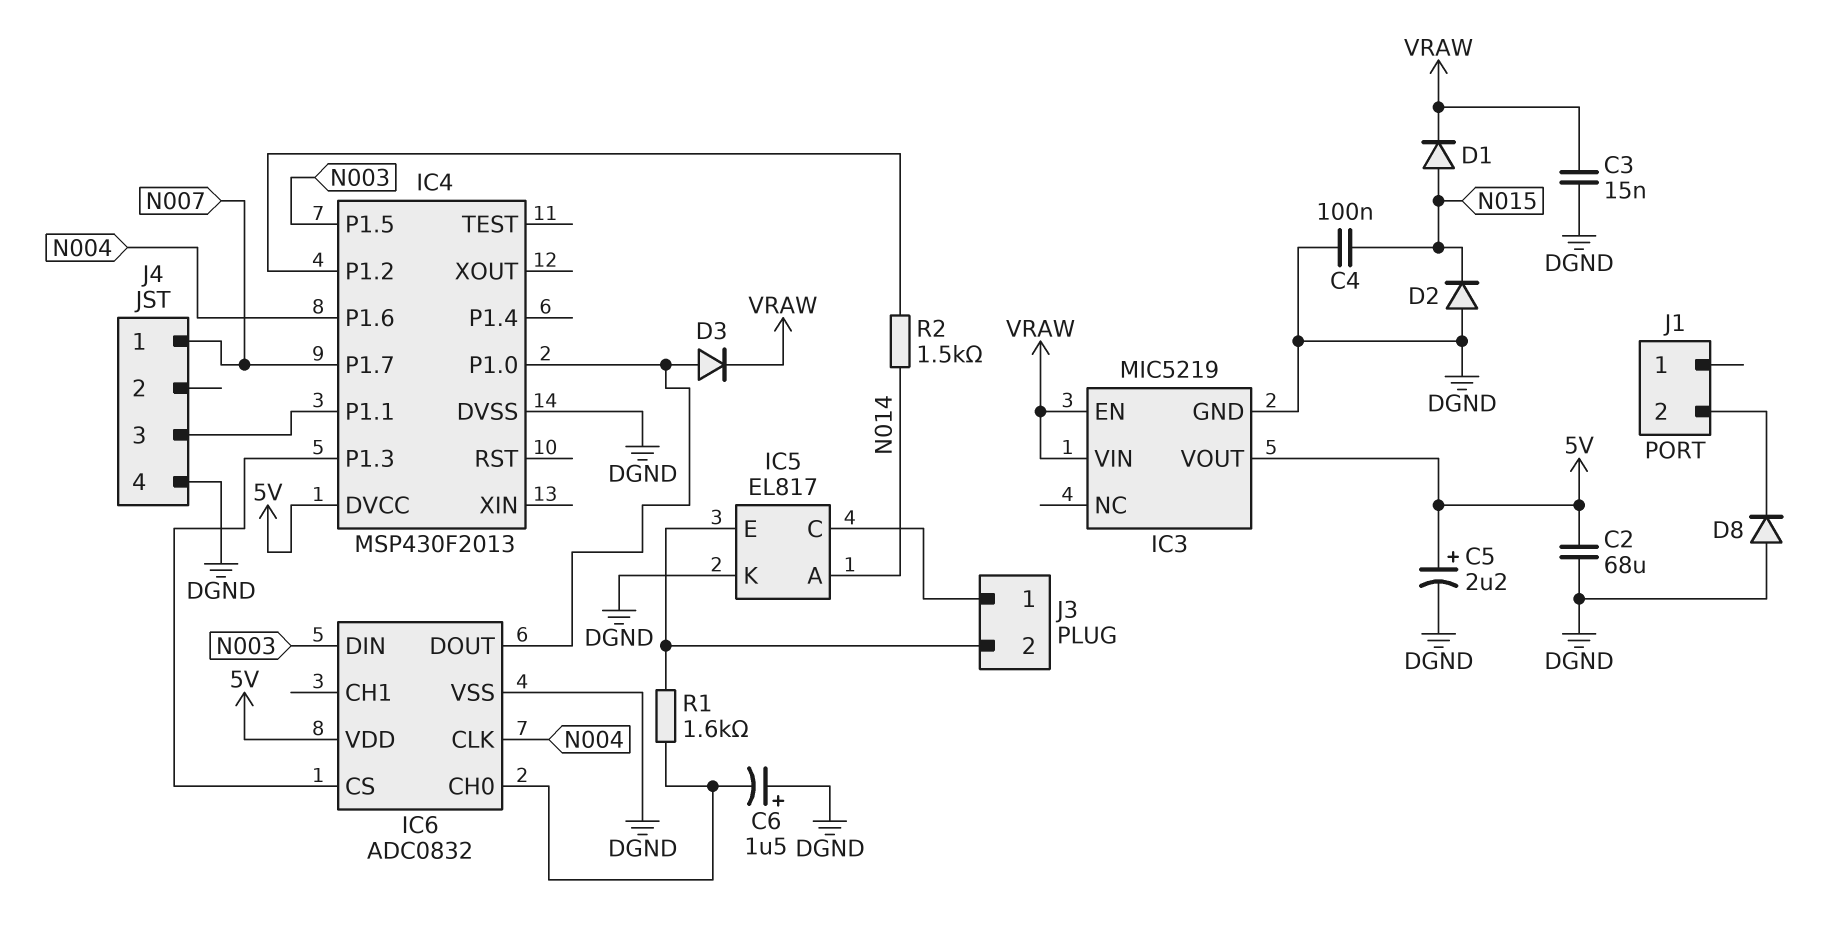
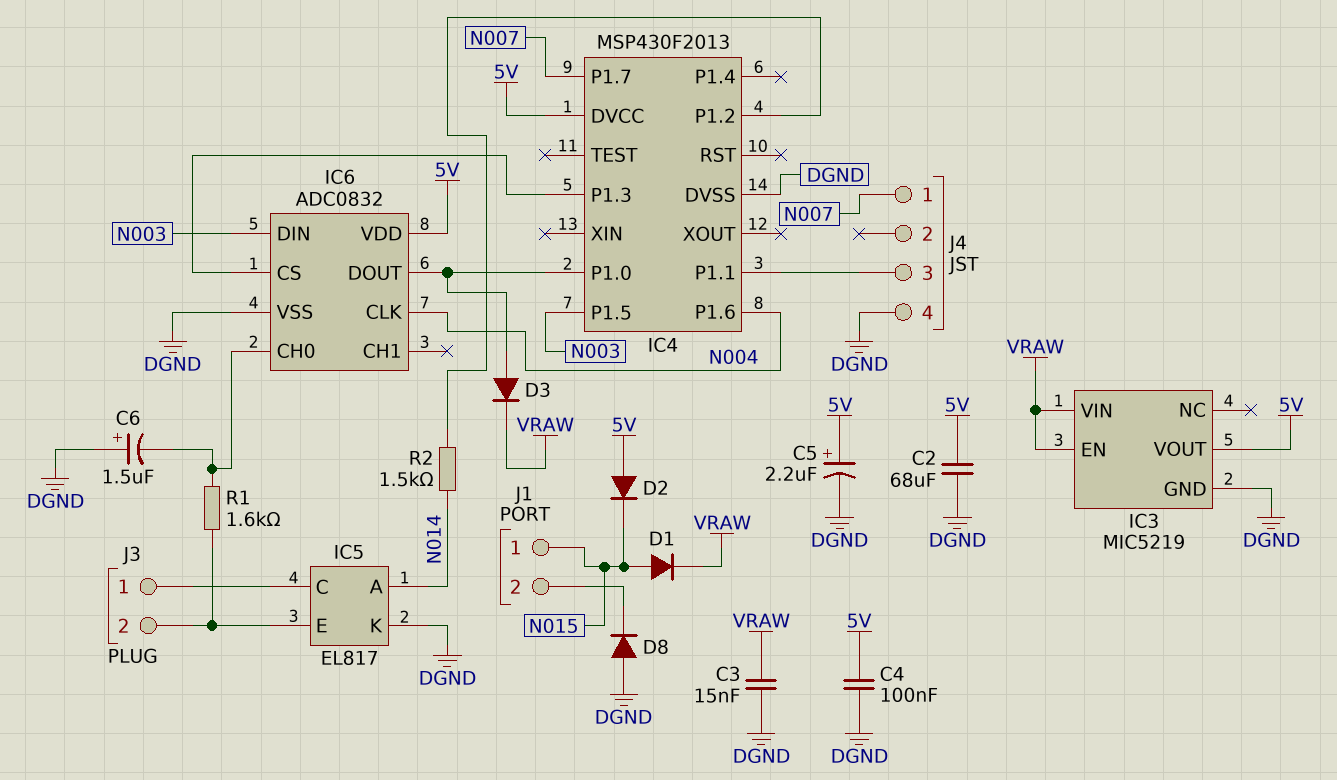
C4: 100nF (DGND, N015) -> 100nF (5V, DGND)
D2: diode (A DGND, K N015) -> diode (A 5V, K N015)
J1 pin 1: none -> N015

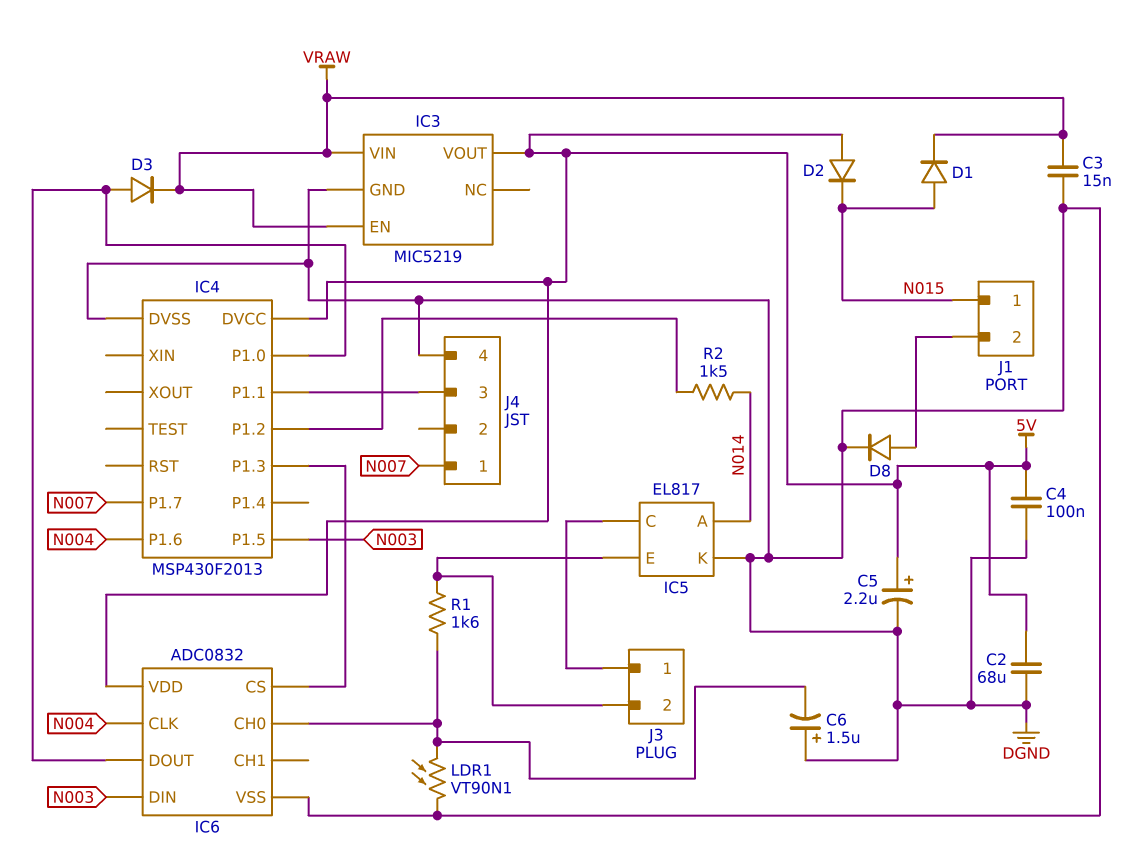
D8: diode (A DGND, K J1/2) -> diode (A J1/2, K DGND)
LDR1: none -> VT90N1 (DGND, IC6/CH0)

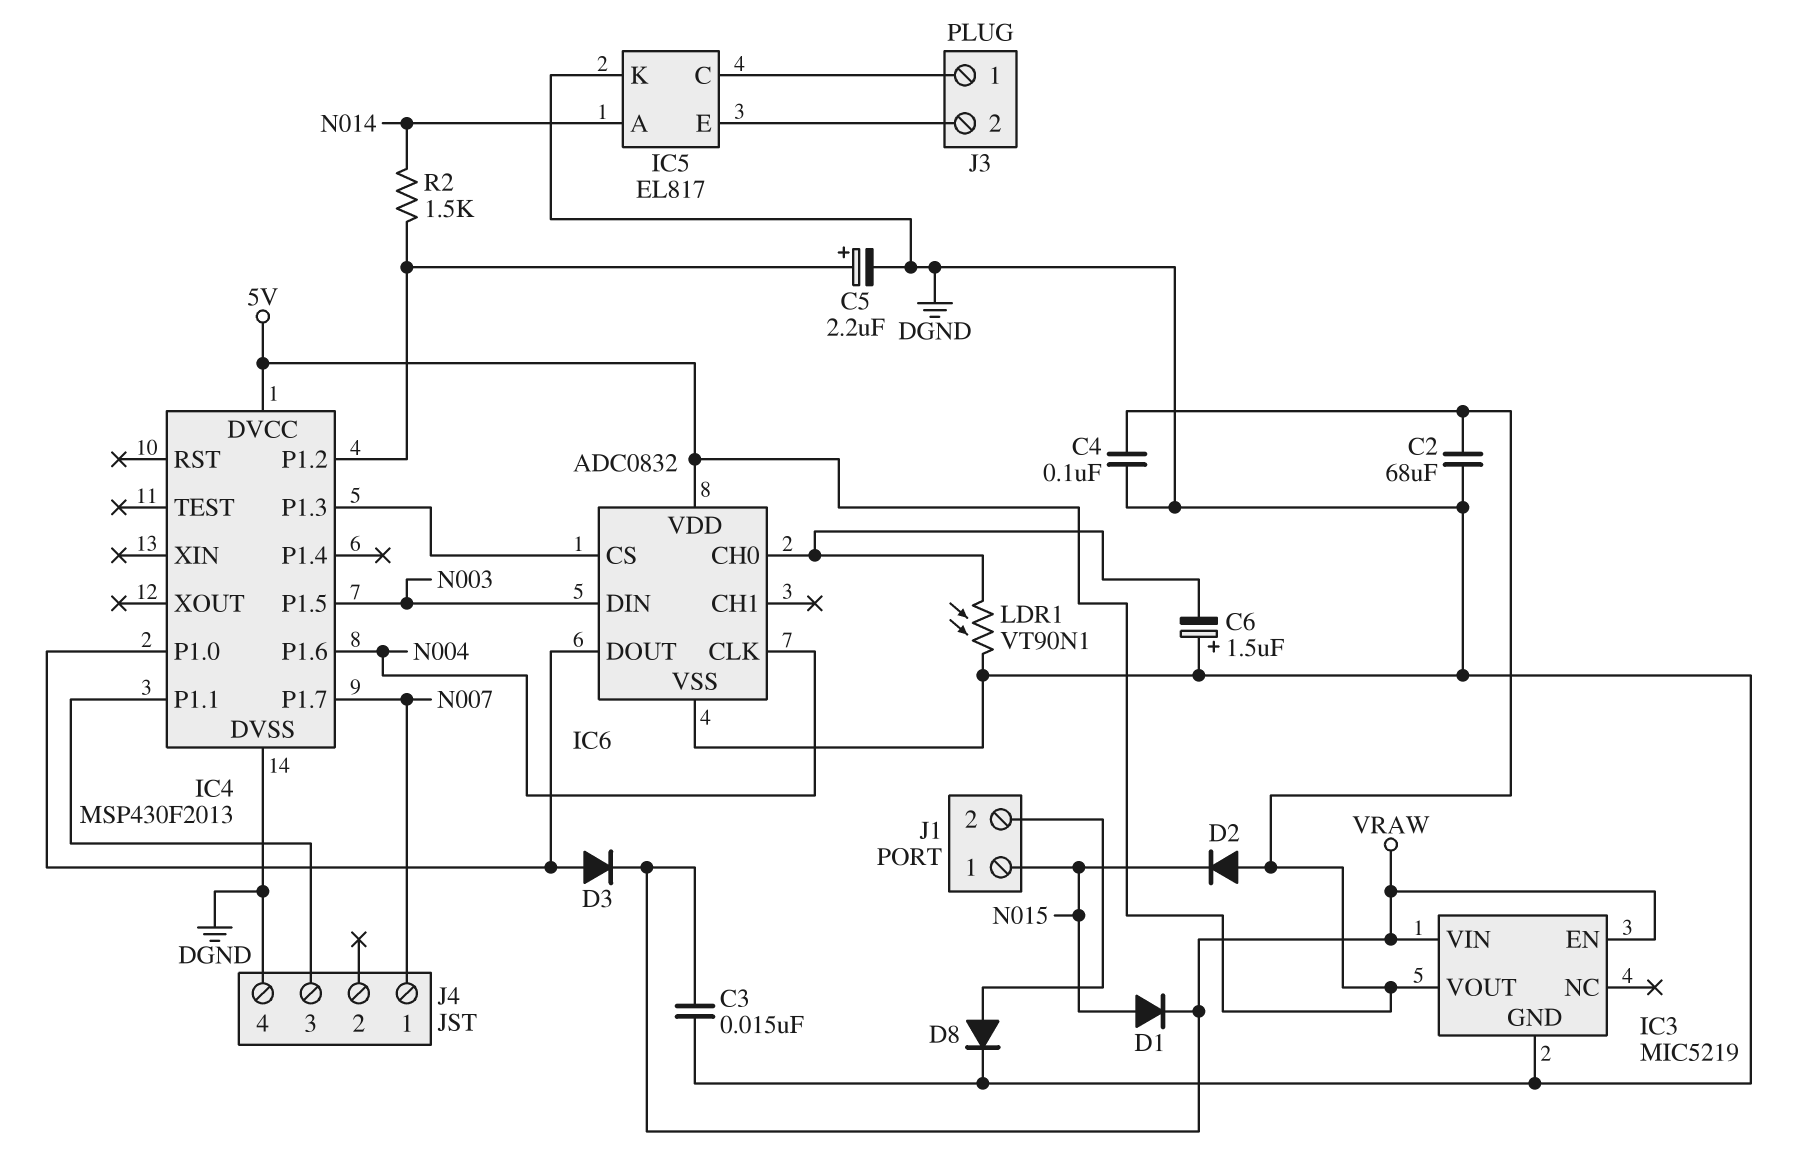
C5: 2.2uF (plus 5V, minus DGND) -> 2.2uF (plus IC4/P1.2, minus DGND)
R1: 1.6k (IC5/E, IC6/CH0) -> none

